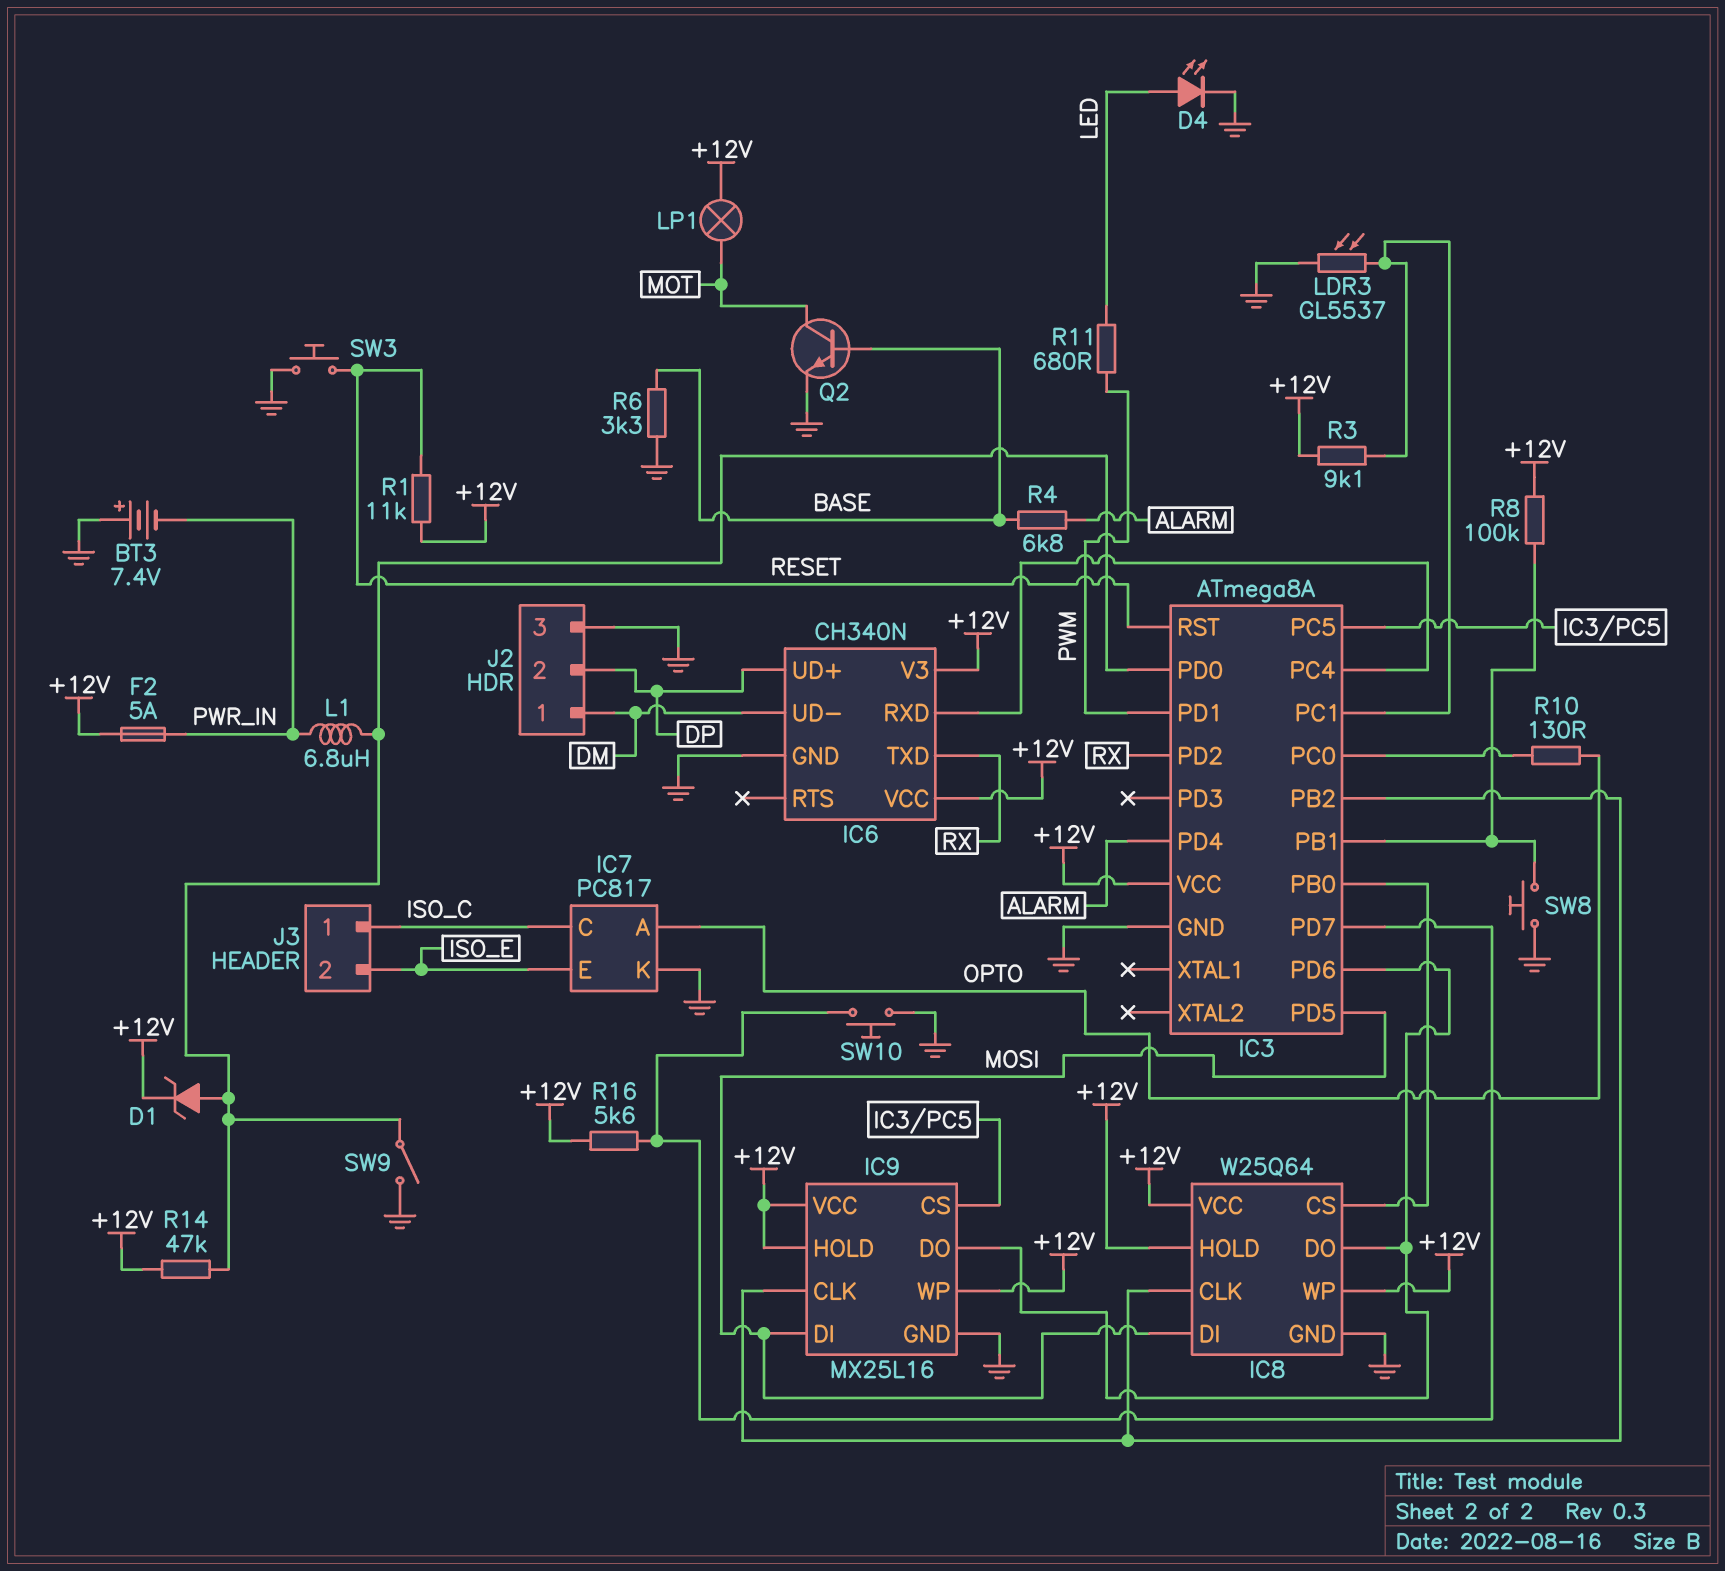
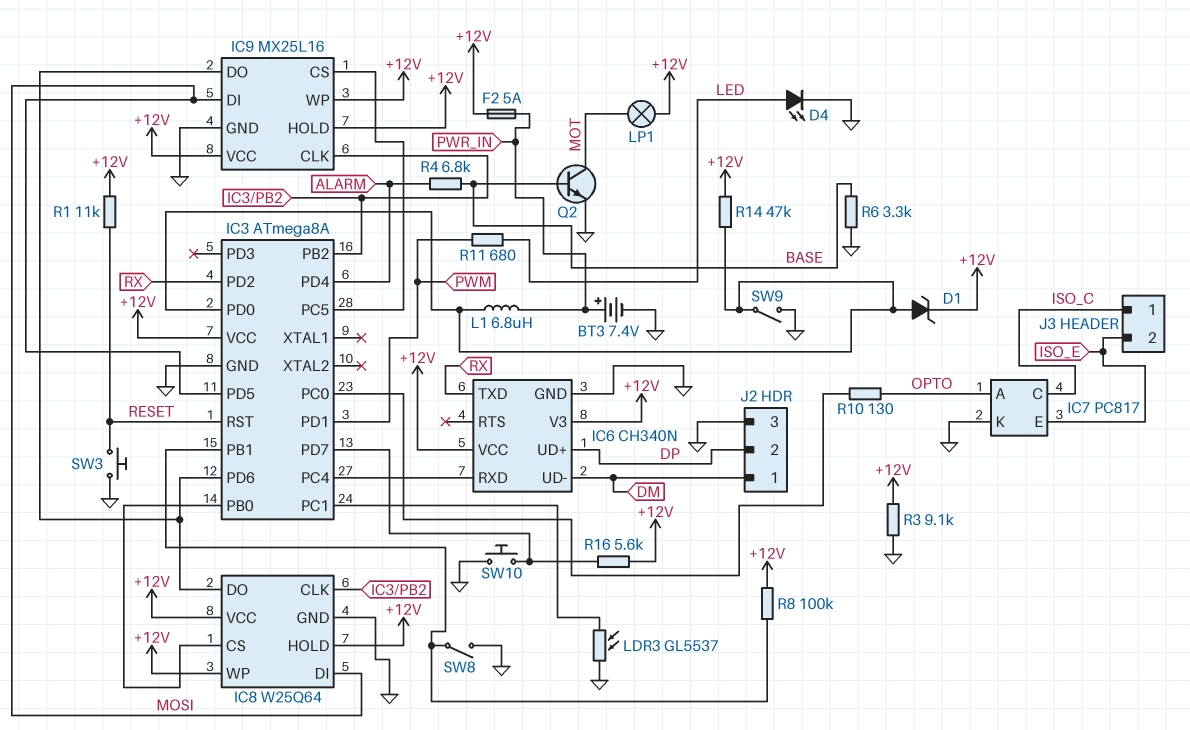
BT3: 7.4V (plus GND, minus PWR_IN) -> 7.4V (plus PWR_IN, minus GND)
R3: 9.1k (+12V, IC3/PC1) -> 9.1k (+12V, GND)
SW8: button (GND, IC3/PB1) -> switch (GND, IC3/PB1)

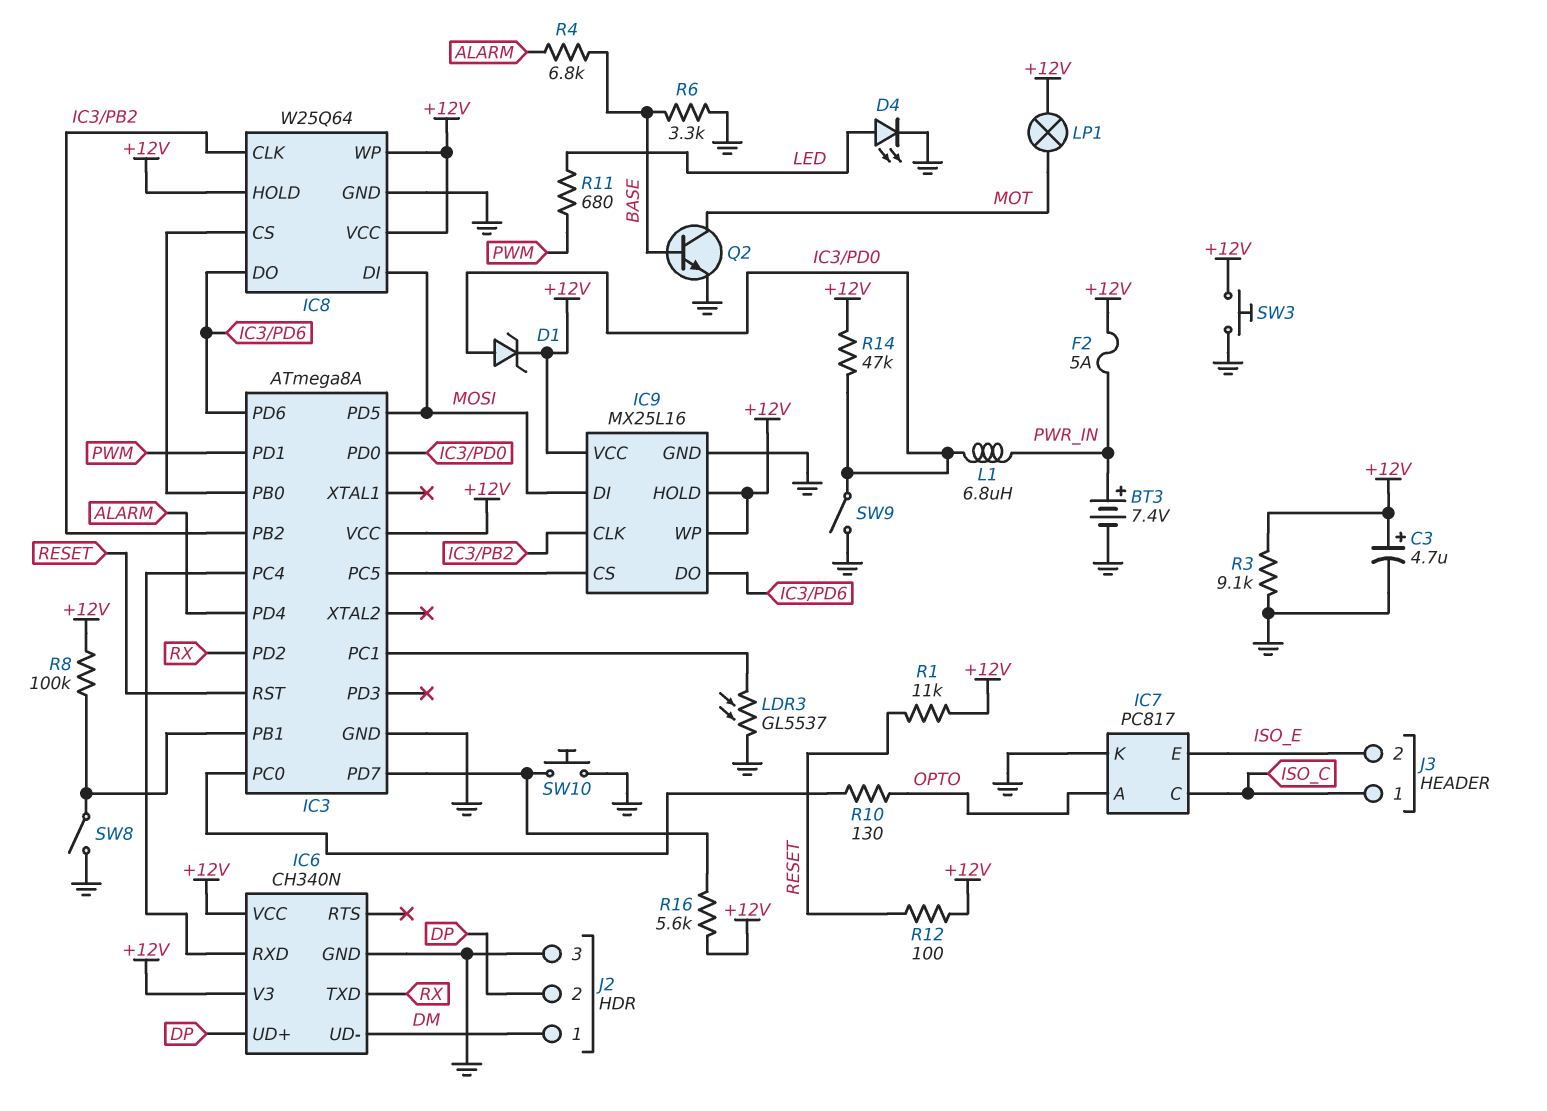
C3: none -> 4.7uF (plus +12V, minus GND)
R12: none -> 100 (+12V, RESET)
SW3: button (GND, RESET) -> button (+12V, GND)

